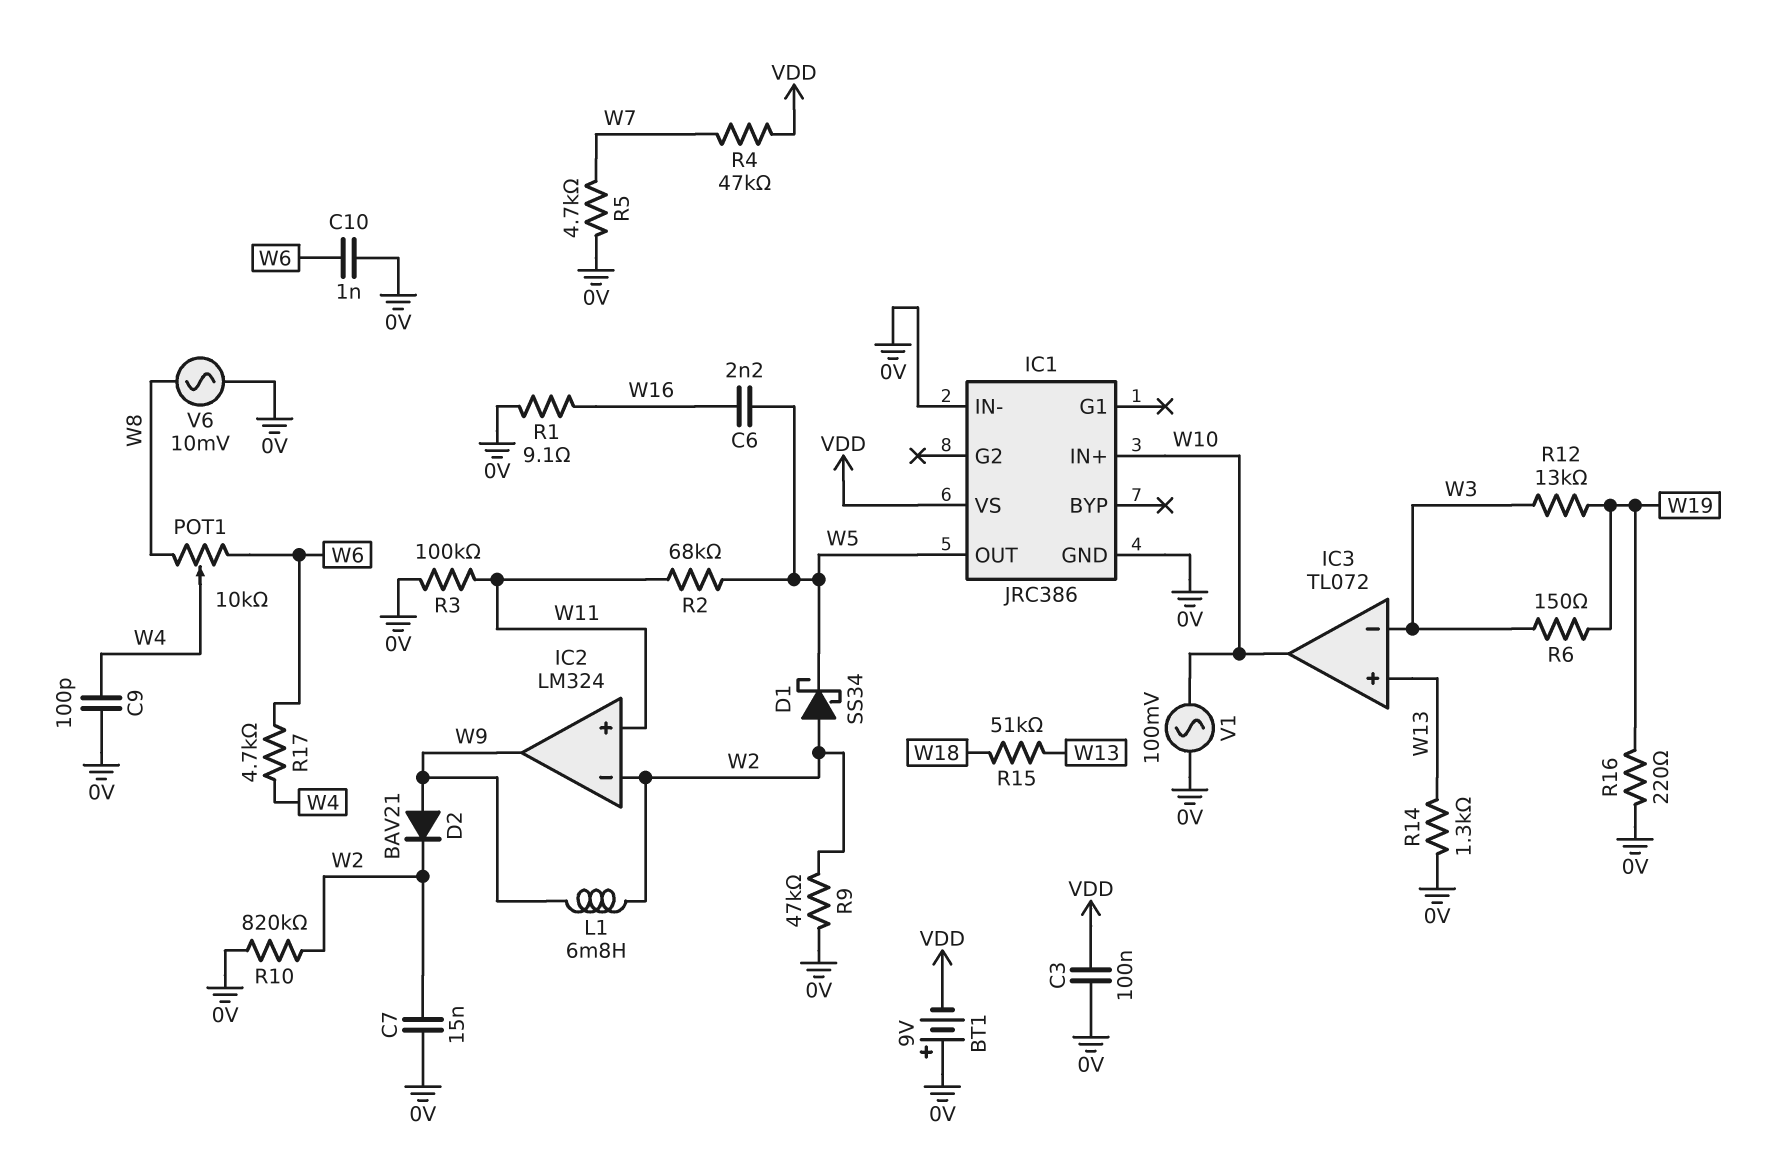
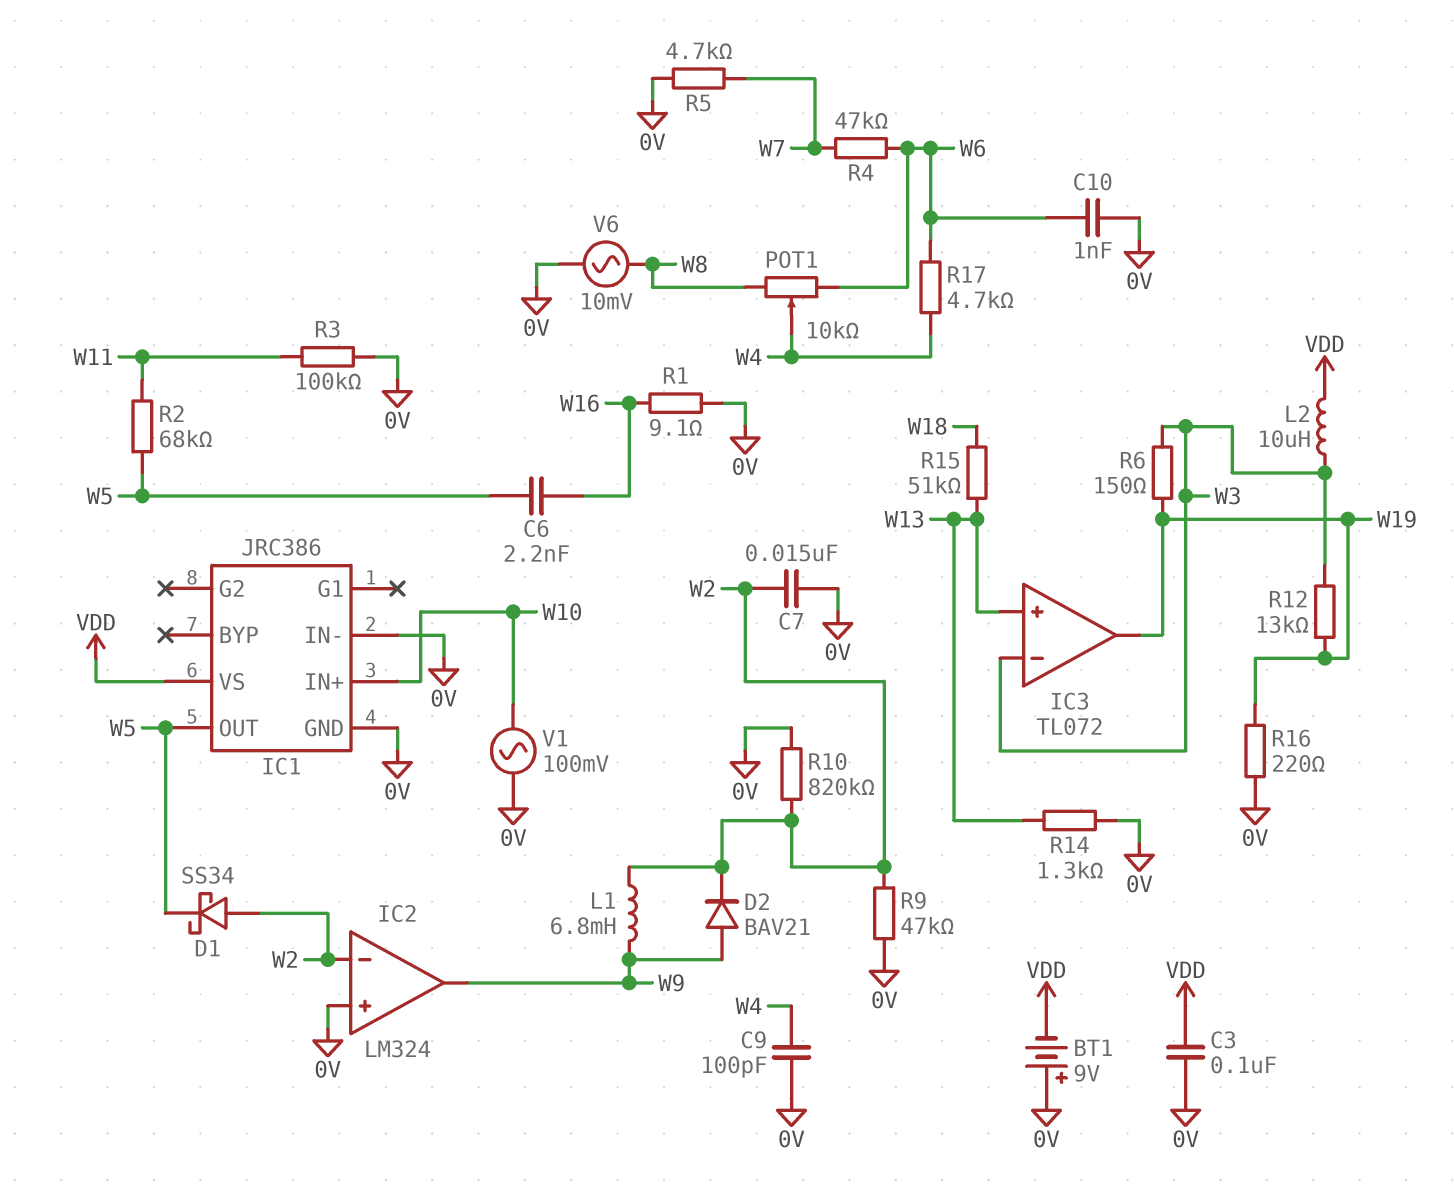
IC2 pin in+: W11 -> 0V
IC3 pin out: W10 -> W19
L2: none -> 10uH (VDD, W3)
R4: 47k (VDD, W7) -> 47k (W6, W7)

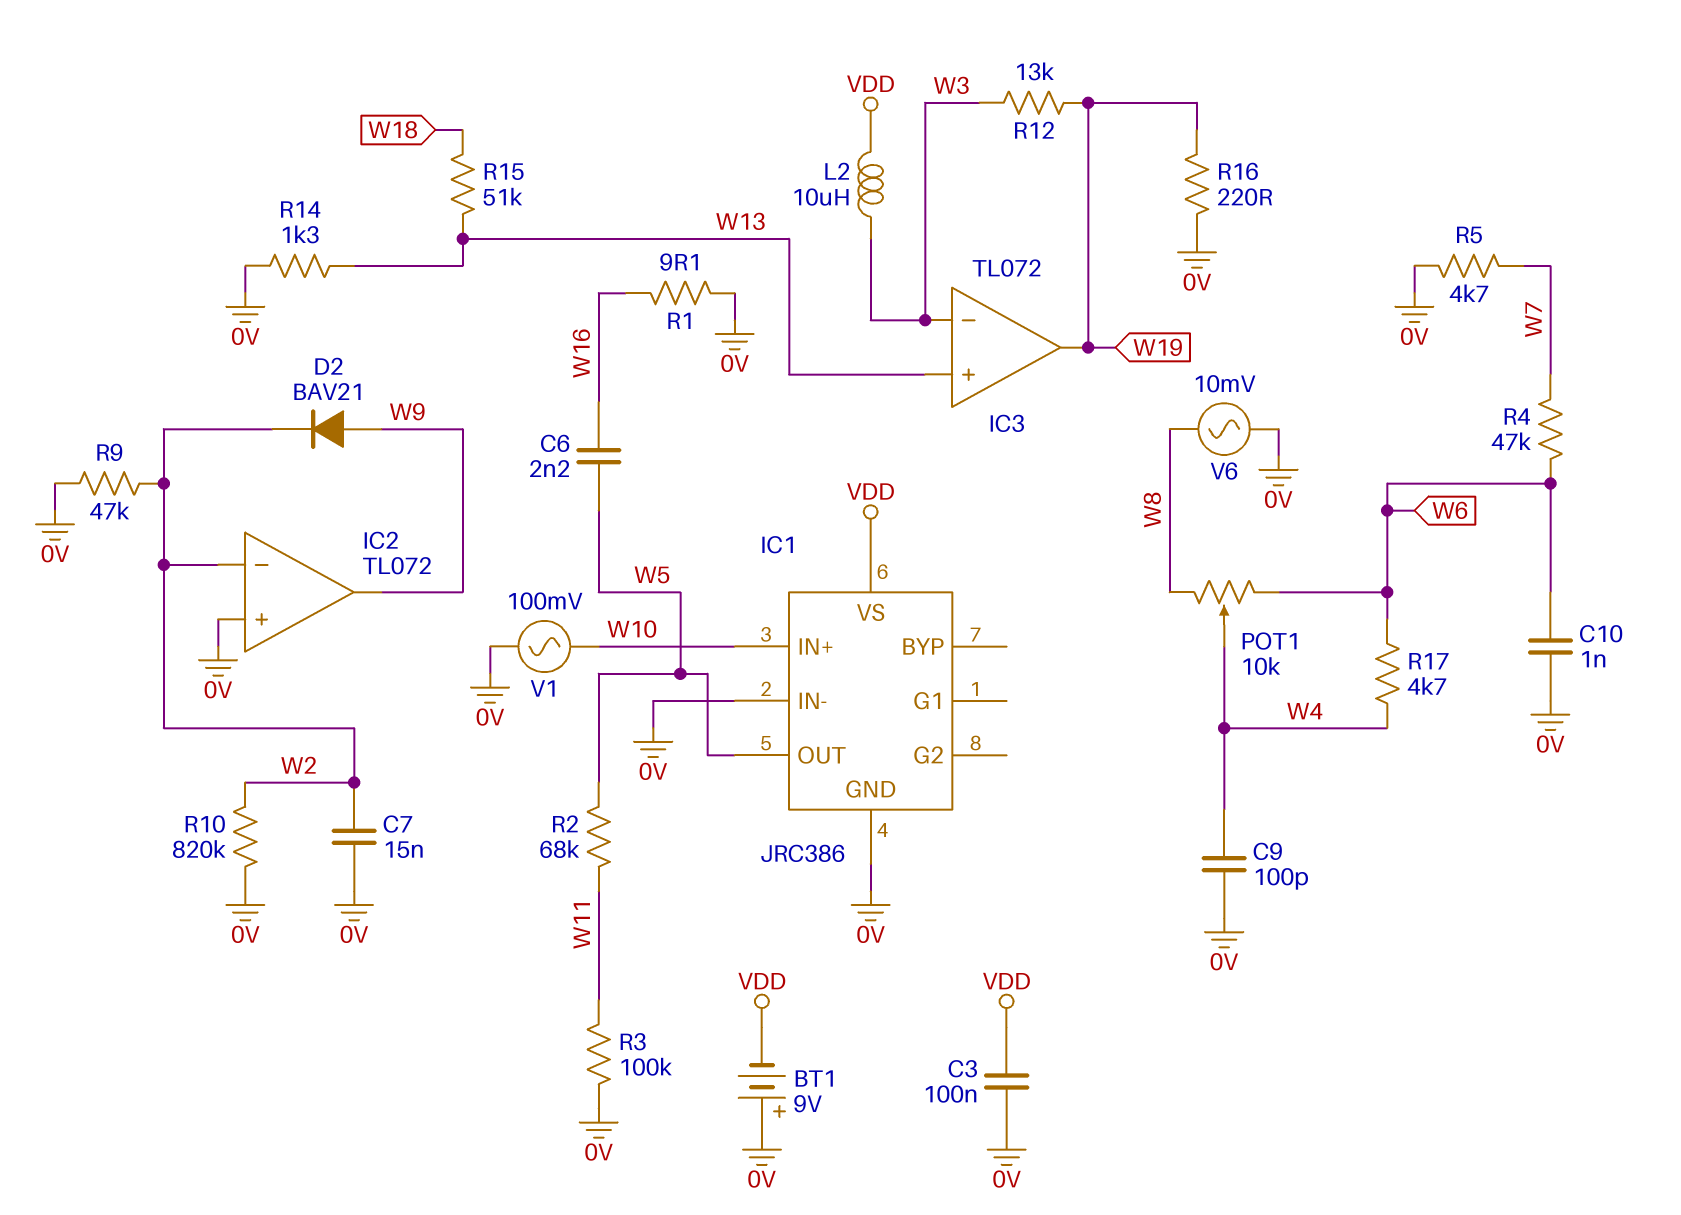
D1: schottky SS34 (A W2, K W5) -> none
IC2: LM324 -> TL072
L1: 6.8mH (W2, W9) -> none
R6: 150 (W3, W19) -> none

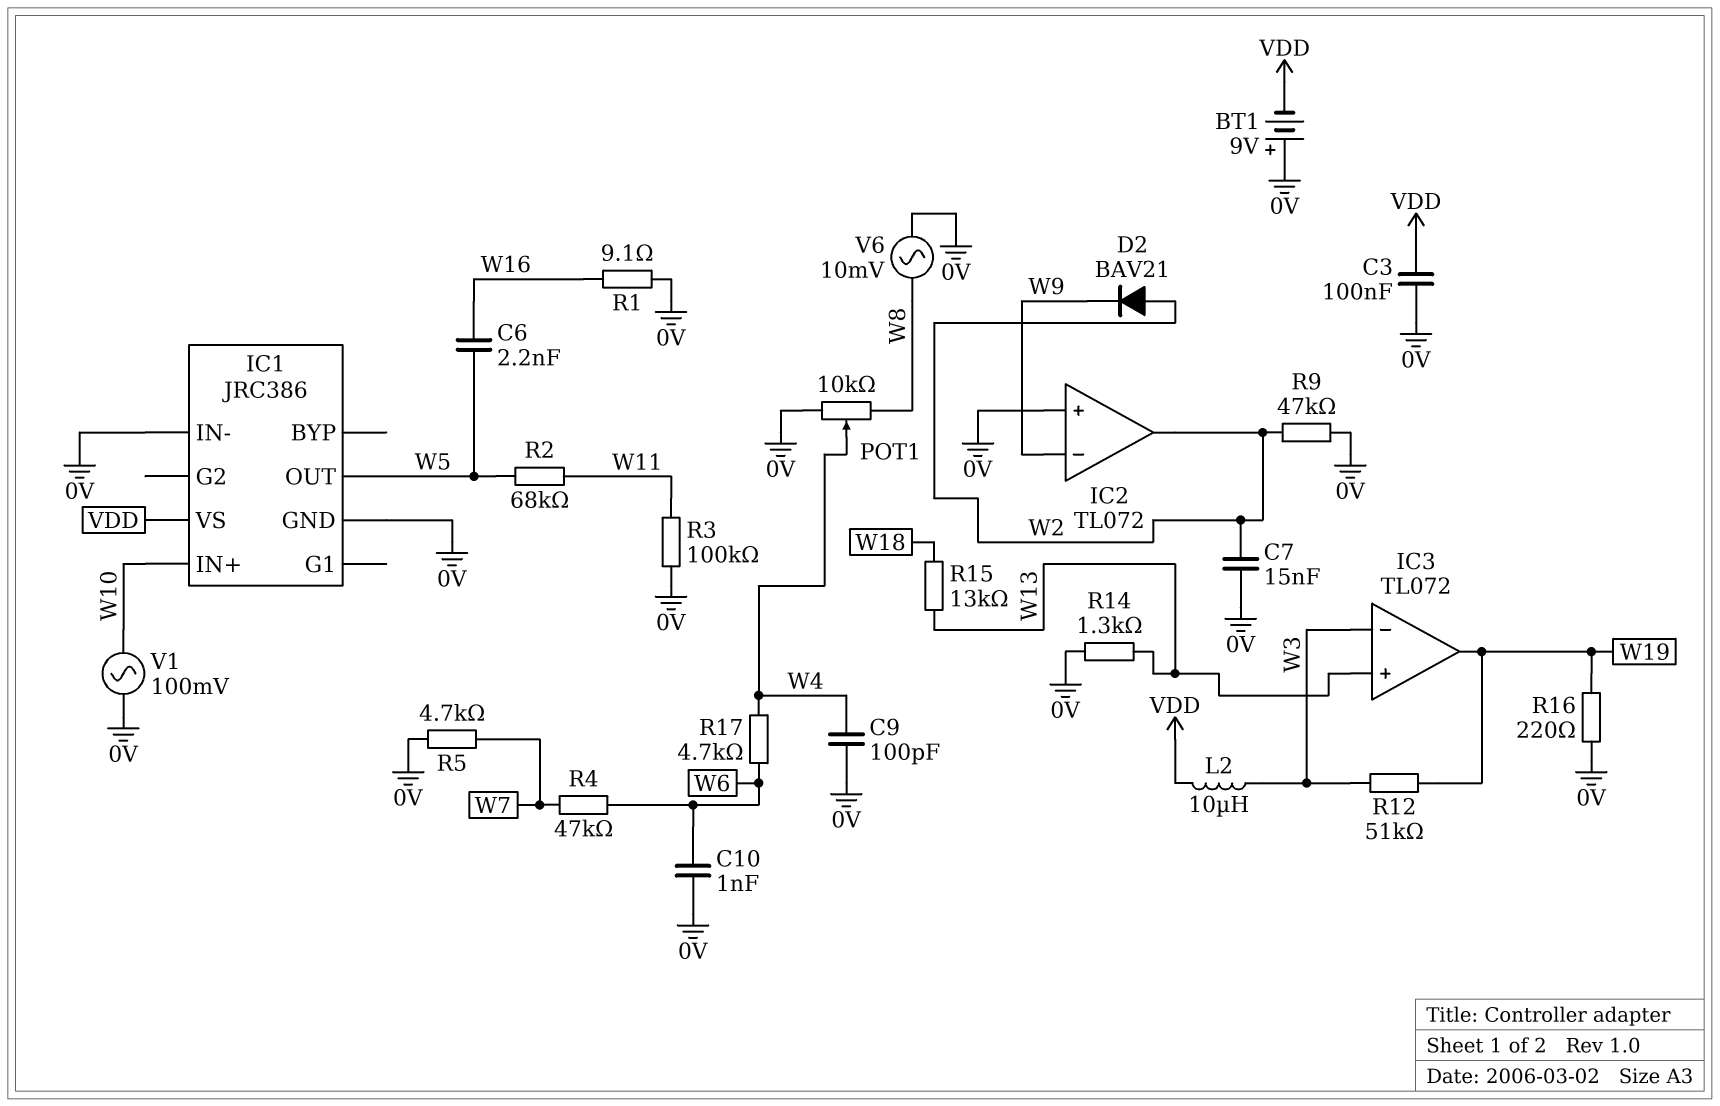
D2: diode BAV21 (A W9, K W2) -> diode BAV21 (A W2, K W9)
IC2 pin in-: W2 -> W9
IC2 pin out: W9 -> W2
POT1: 10k (W6, W8, wiper W4) -> 10k (0V, W8, wiper W4)
R10: 820k (0V, W2) -> none
R12: 13k (W3, W19) -> 51k (W3, W19)
R15: 51k (W13, W18) -> 13k (W13, W18)

